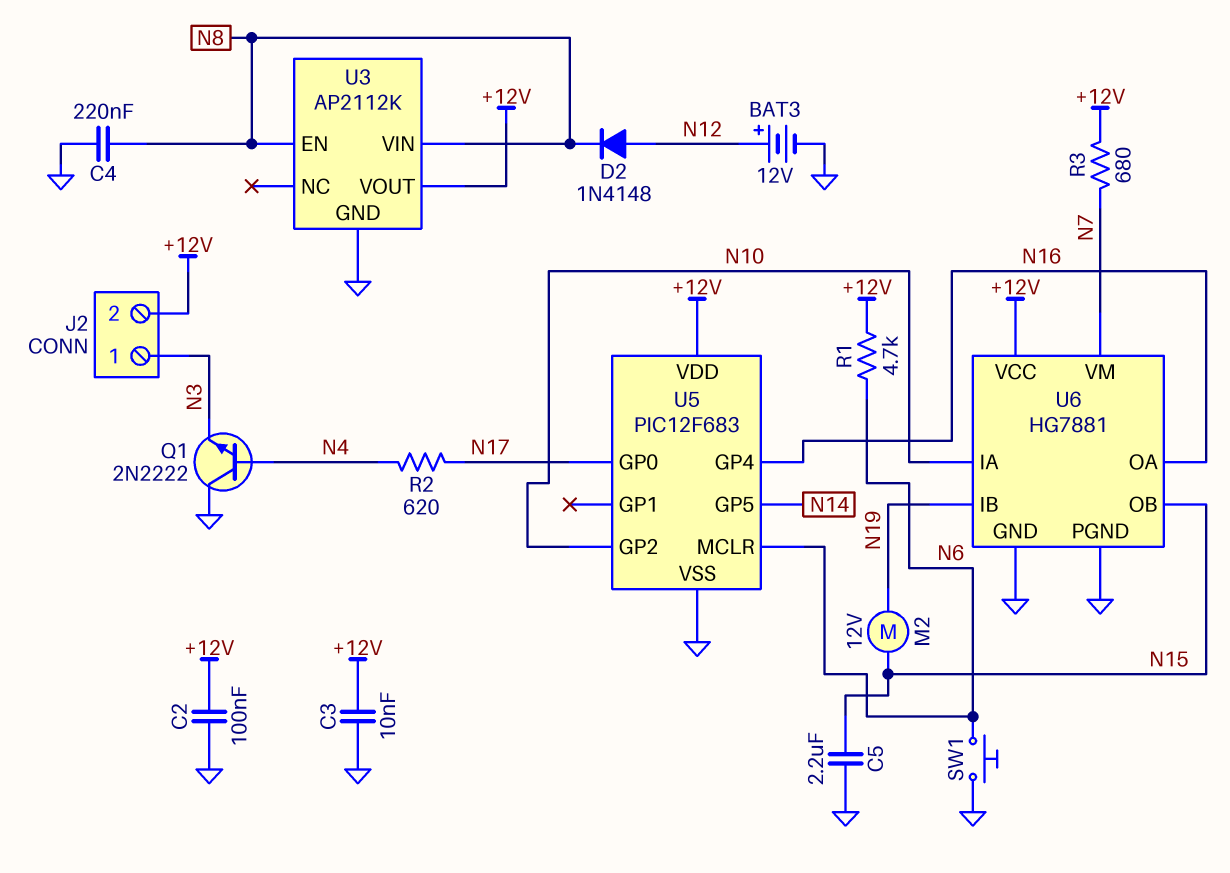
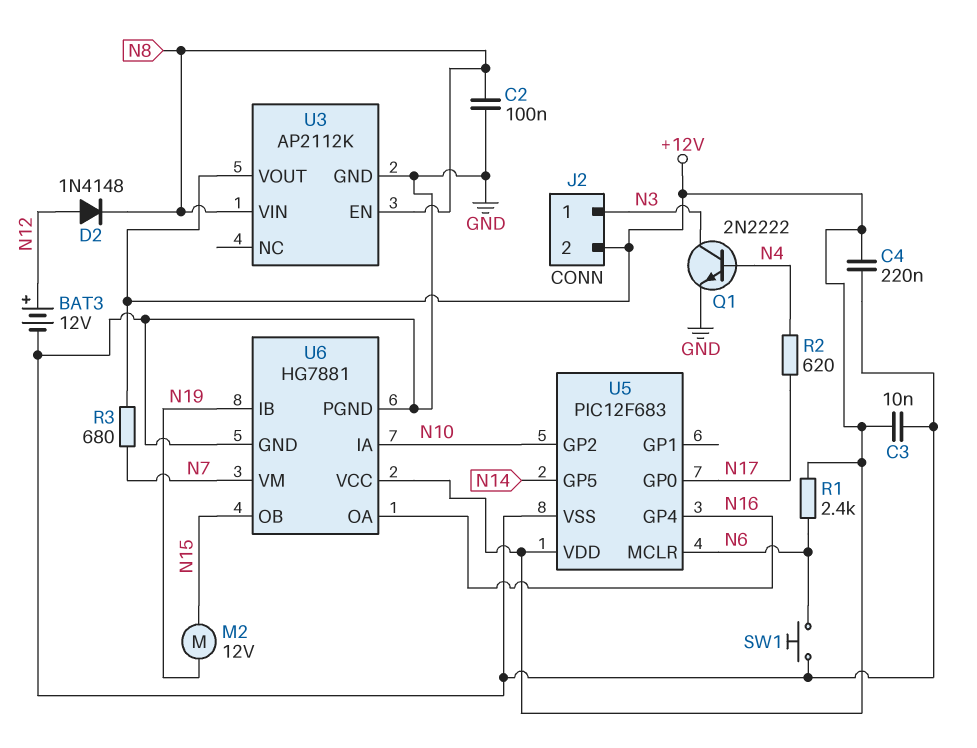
C2: 100nF (+12V, GND) -> 100nF (GND, N8)
C4: 220nF (GND, N8) -> 220nF (+12V, GND)
C5: 2.2uF (GND, N15) -> none
Q1: NPN 2N2222 (B N4, C GND, E N3) -> NPN 2N2222 (B N4, C N3, E GND)
R1: 4.7k (+12V, N6) -> 2.4k (+12V, N6)

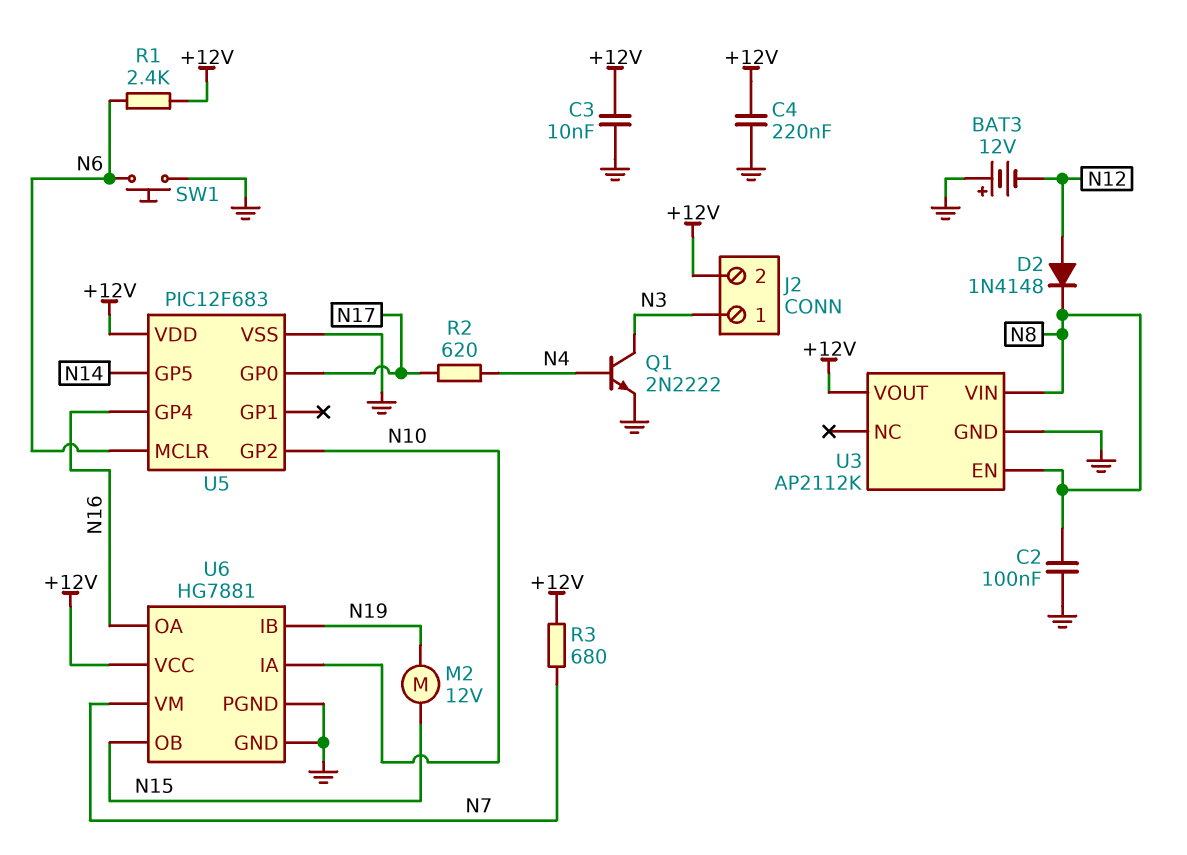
BAT3: 12V (plus N12, minus GND) -> 12V (plus GND, minus N12)

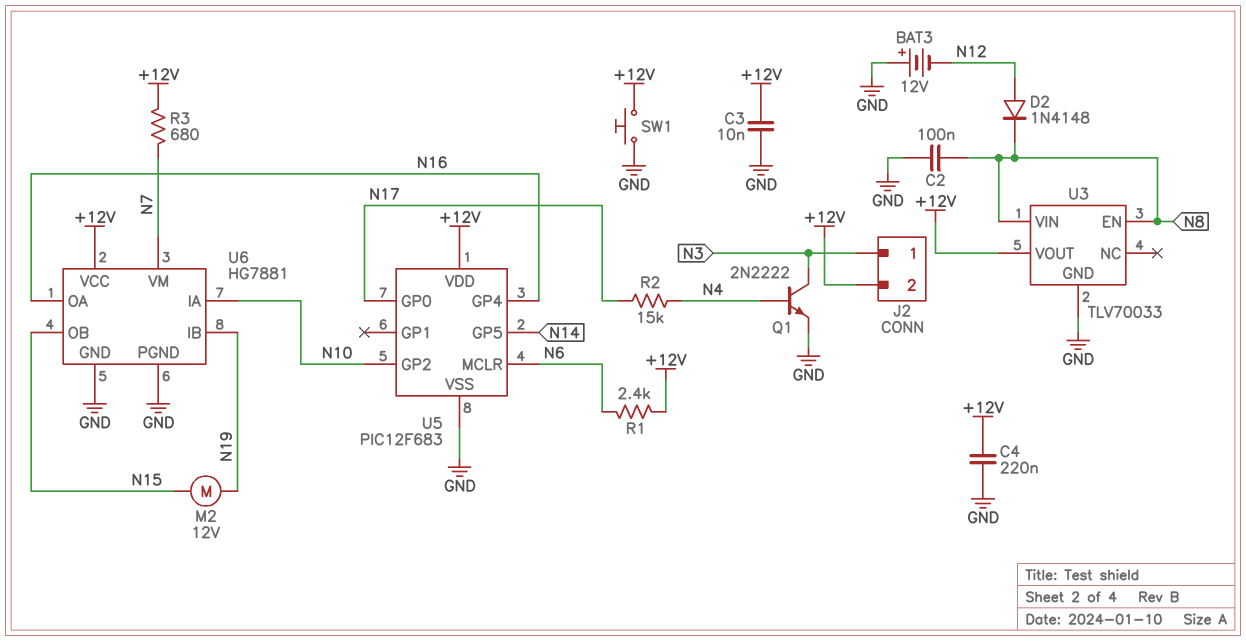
R2: 620 (N4, N17) -> 15k (N4, N17)
SW1: button (GND, N6) -> button (+12V, GND)
U3: AP2112K -> TLV70033

